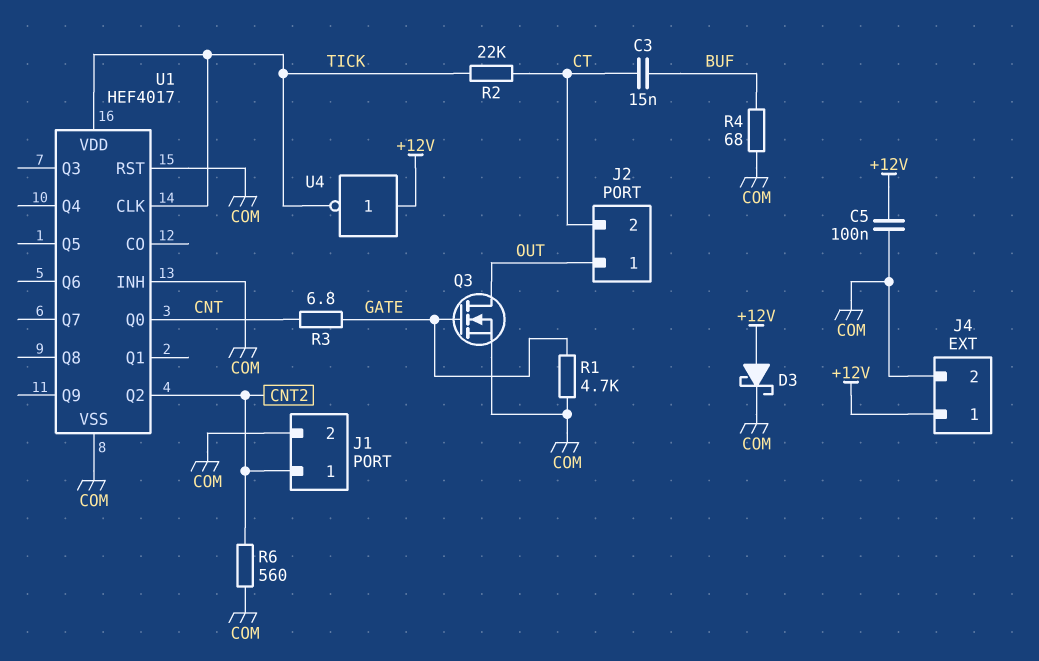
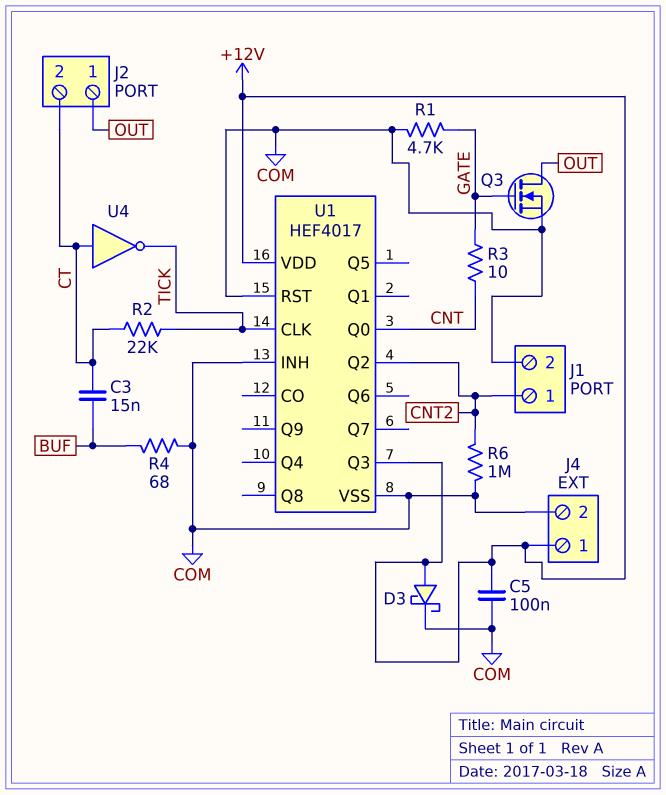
R3: 6.8 (CNT, GATE) -> 10 (CNT, GATE)
R6: 560 (CNT2, COM) -> 1M (CNT2, COM)
U1 pin Q3: none -> +12V
U1 pin VDD: TICK -> +12V
U4: NOT (in +12V, out TICK) -> NOT (in CT, out TICK)

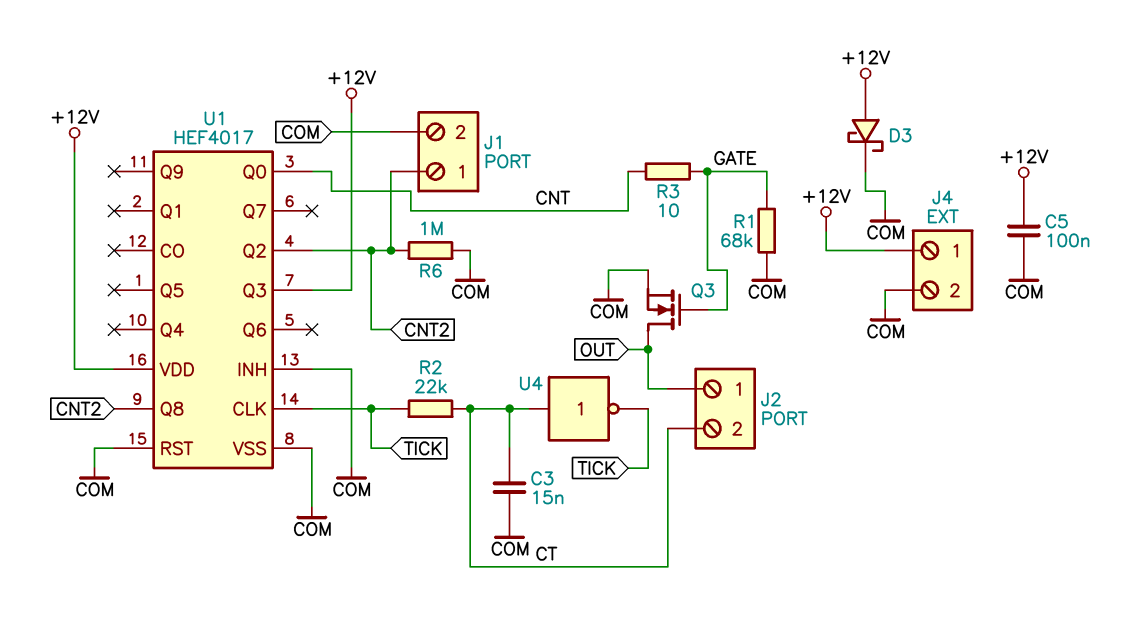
C3: 15nF (BUF, CT) -> 15nF (COM, CT)
R1: 4.7k (COM, GATE) -> 68k (COM, GATE)
R4: 68 (BUF, COM) -> none
U1 pin Q8: none -> CNT2

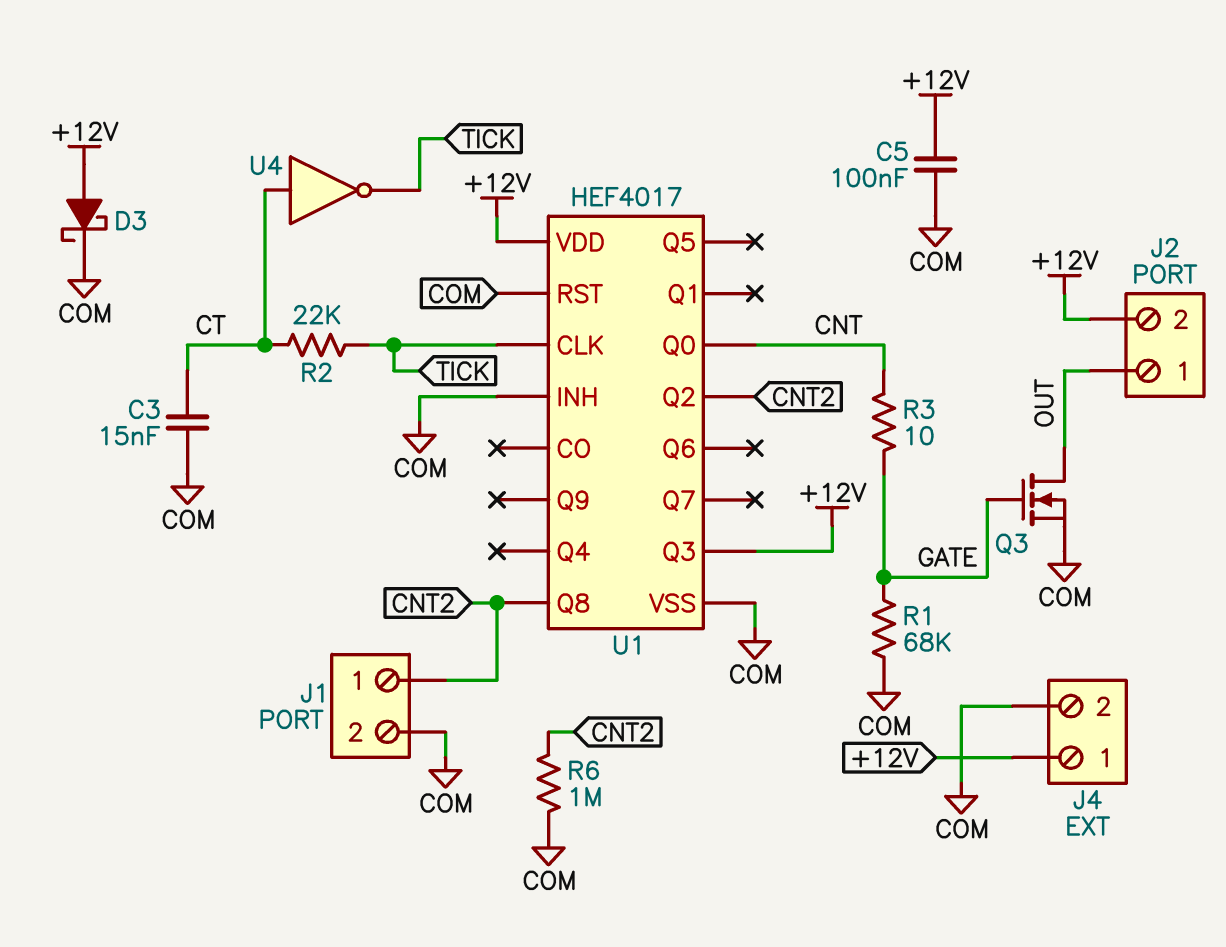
J2 pin 2: CT -> +12V

